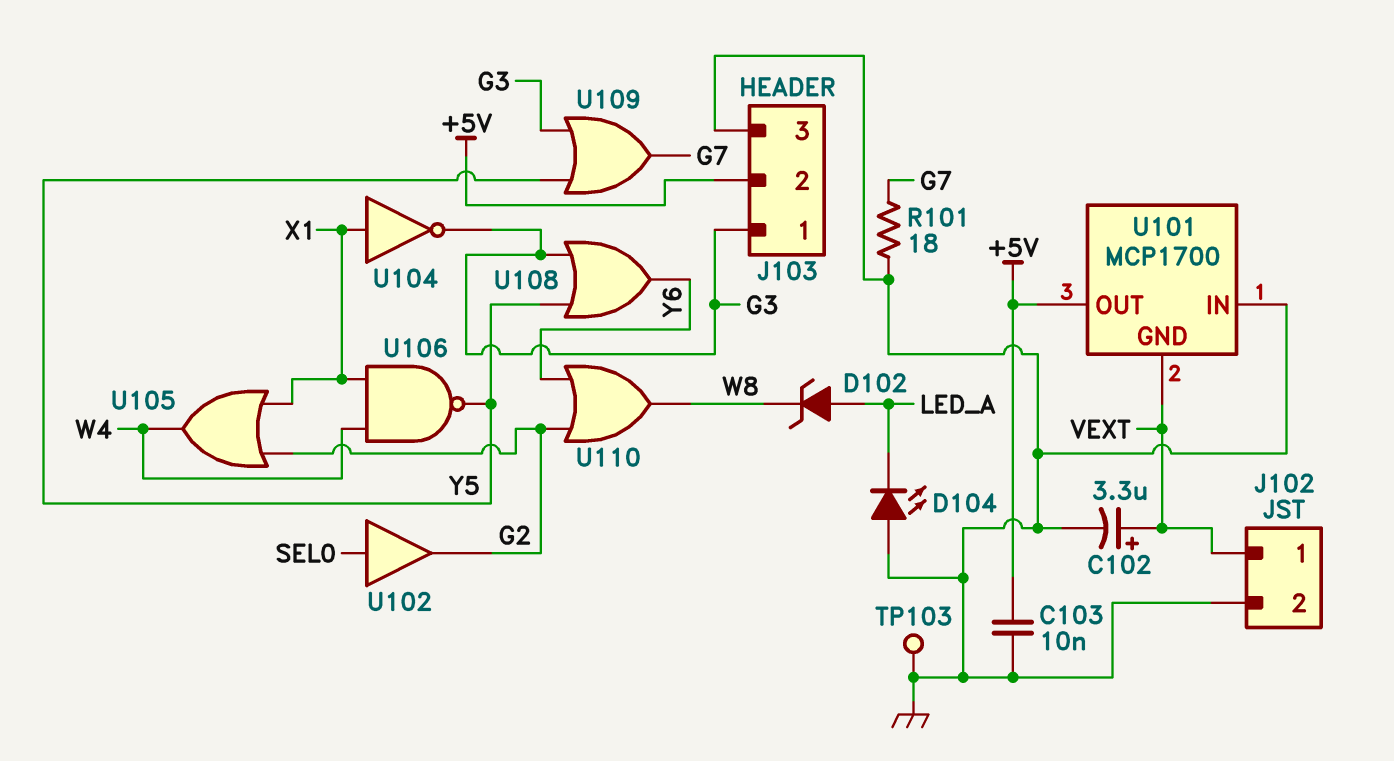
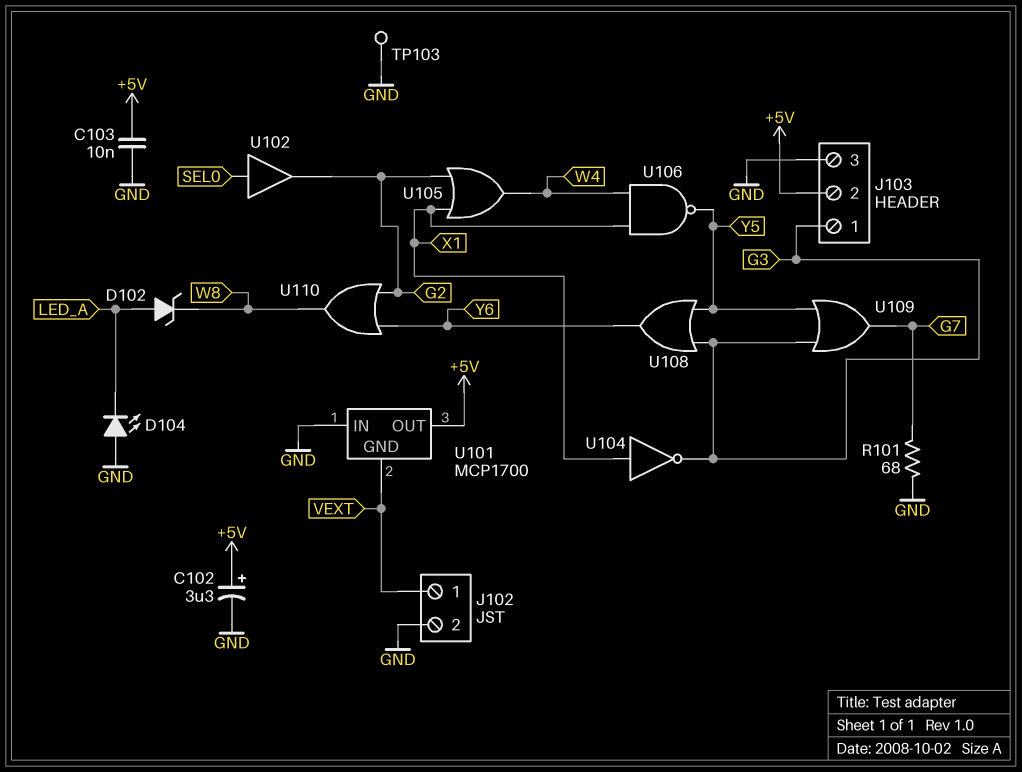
C102: 3.3uF (plus VEXT, minus GND) -> 3.3uF (plus +5V, minus GND)
R101: 18 (G7, GND) -> 68 (G7, GND)

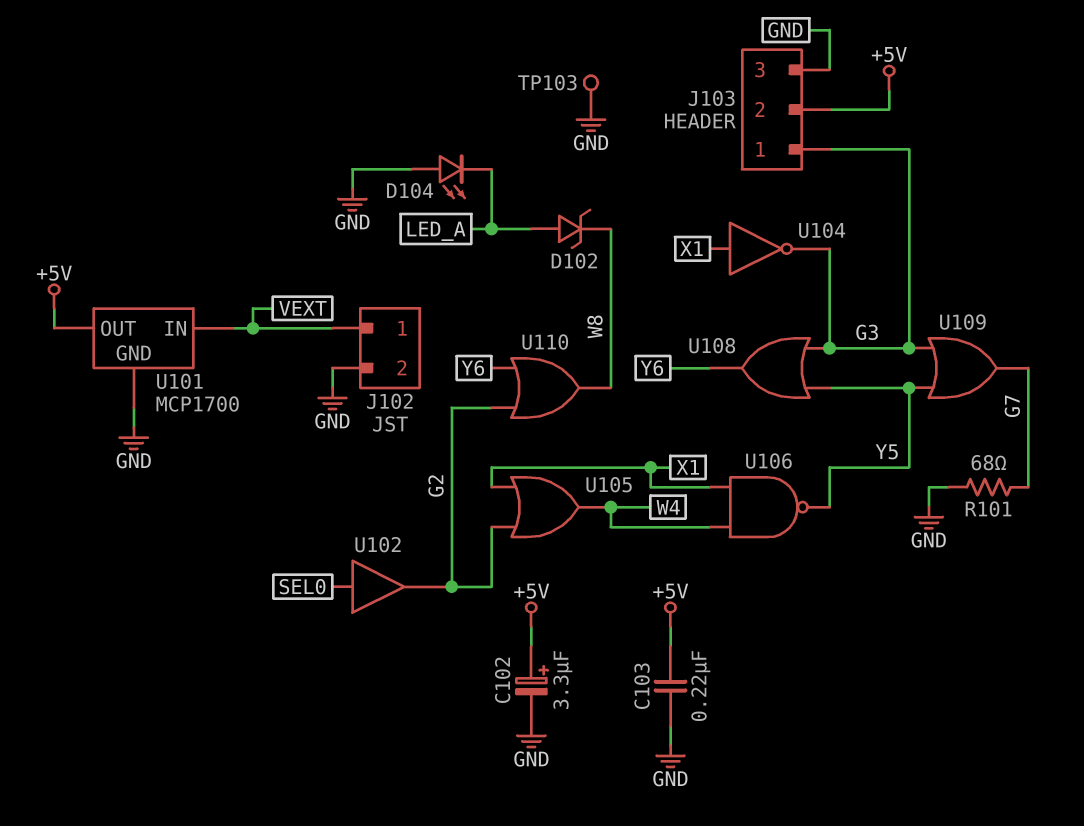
C103: 10nF (+5V, GND) -> 220nF (+5V, GND)
U101 pin GND: VEXT -> GND
U101 pin IN: GND -> VEXT

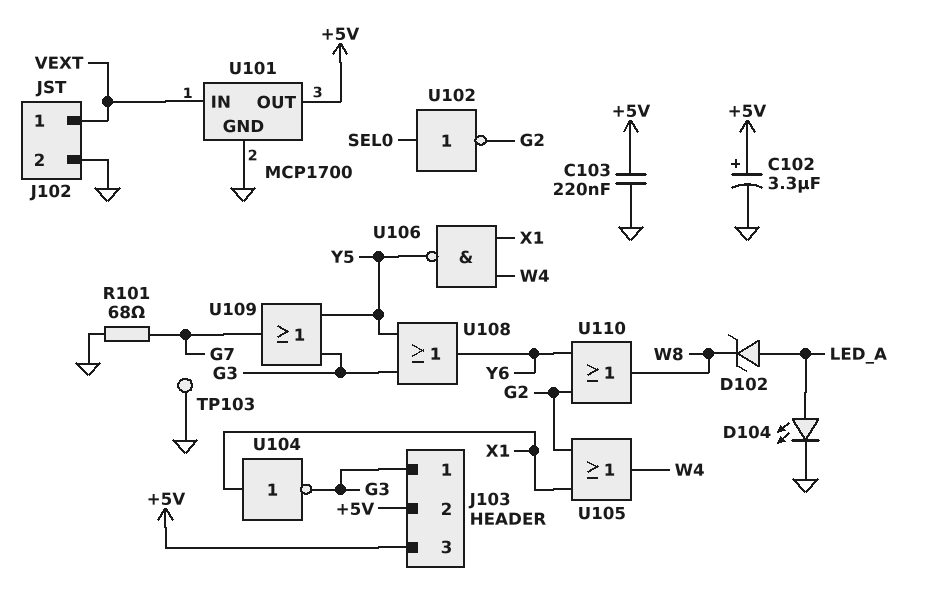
D104: LED (A GND, K LED_A) -> LED (A LED_A, K GND)
J103 pin 3: GND -> +5V
U102: buffer (in SEL0, out G2) -> NOT (in SEL0, out G2)

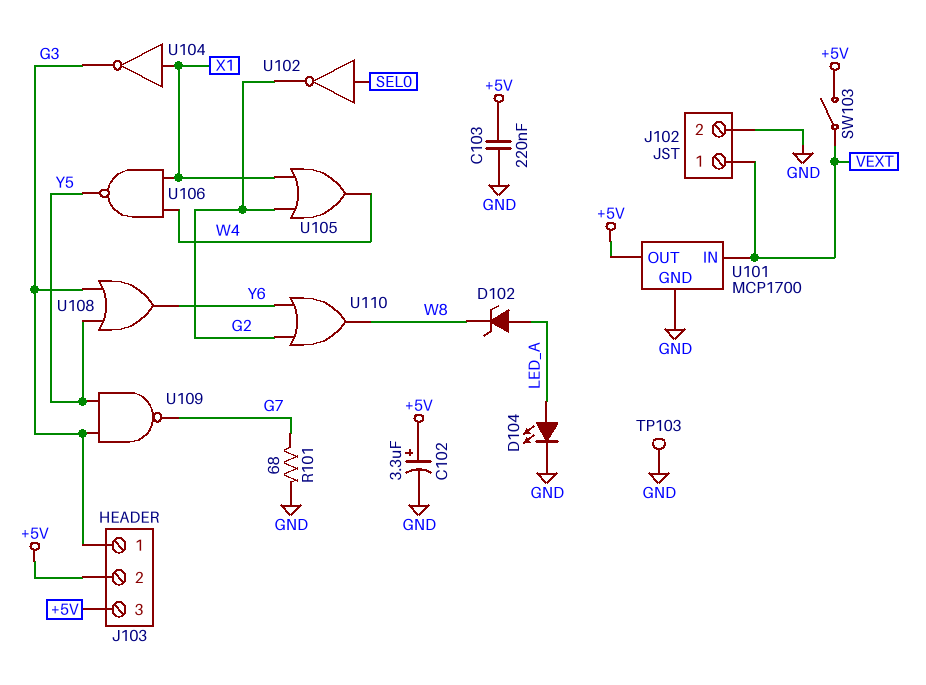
SW103: none -> switch (+5V, VEXT)
U109: OR (in G3, in Y5, out G7) -> NAND (in G3, in Y5, out G7)

